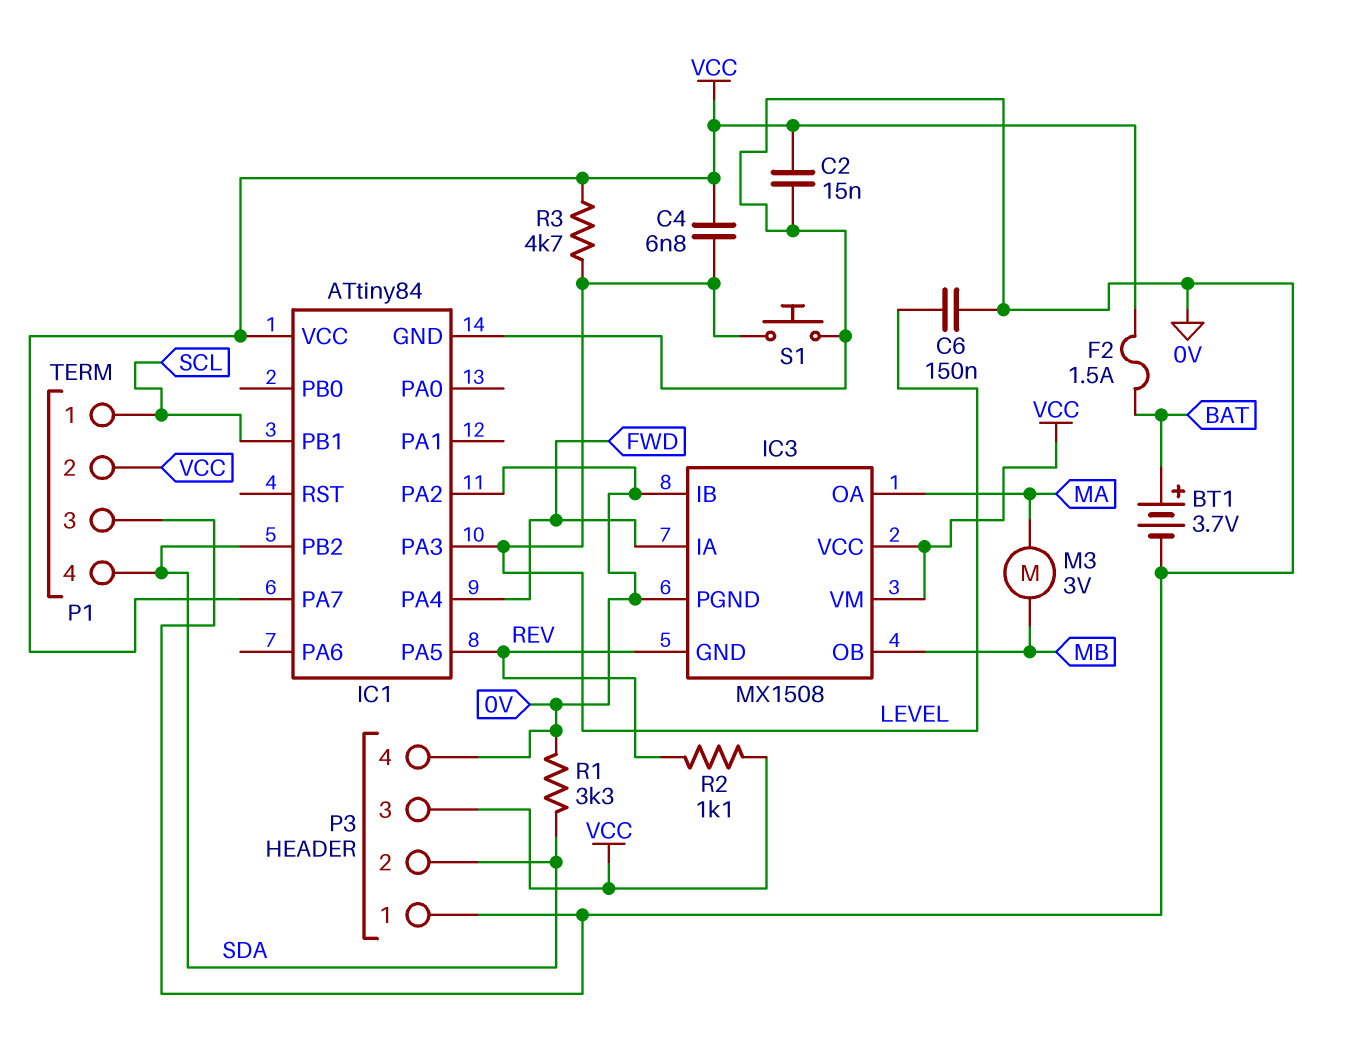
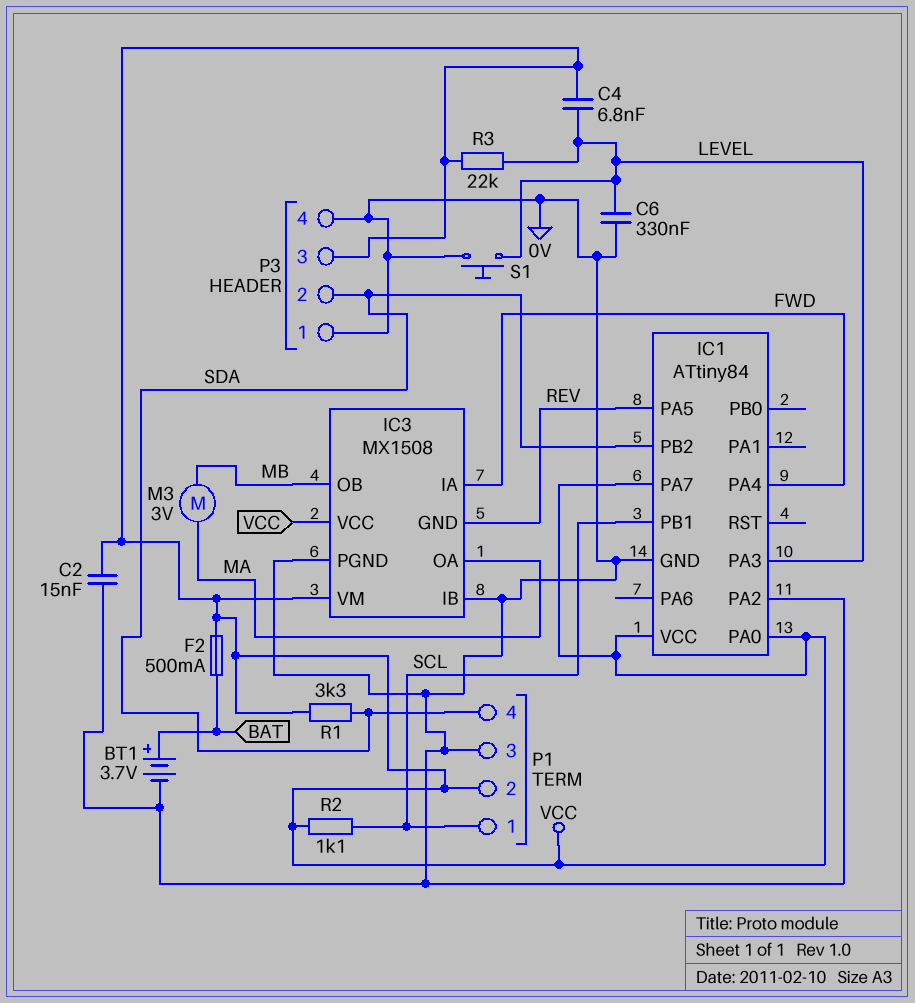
C6: 150nF (0V, LEVEL) -> 330nF (0V, LEVEL)
F2: 1.5A (BAT, VCC) -> 500mA (BAT, VCC)
IC1 pin PA0: none -> VCC
R1: 3.3k (0V, SDA) -> 3.3k (SDA, VCC)
R2: 1.1k (REV, VCC) -> 1.1k (SCL, VCC)
R3: 4.7k (LEVEL, VCC) -> 22k (LEVEL, VCC)

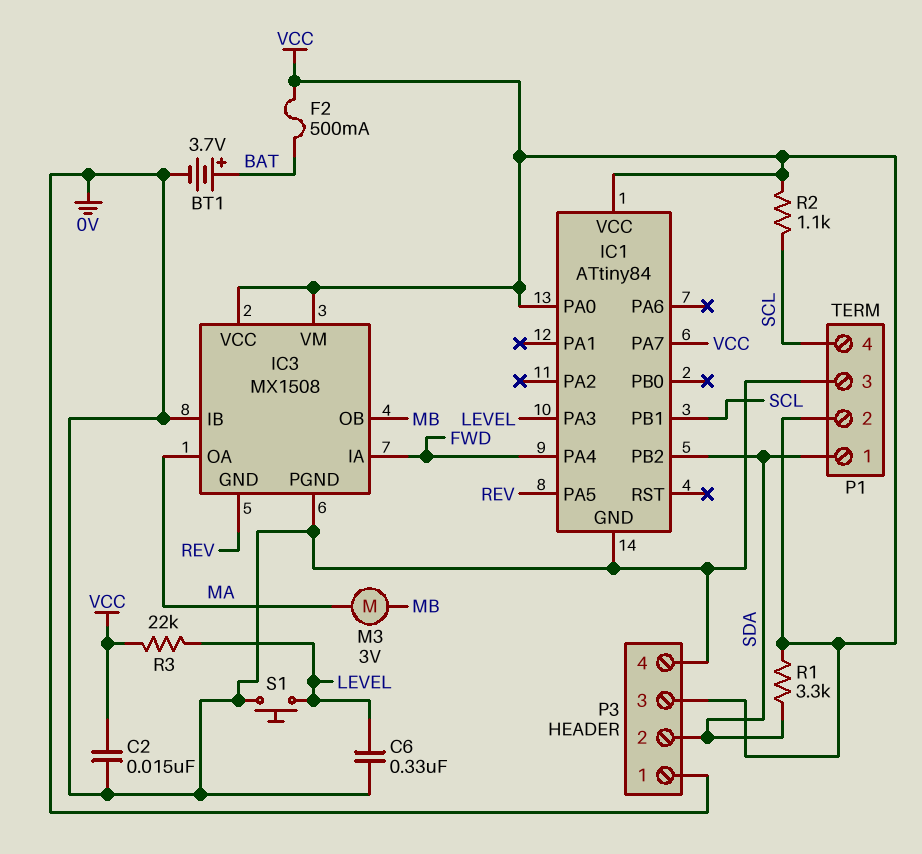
C4: 6.8nF (LEVEL, VCC) -> none
IC1 pin PA2: 0V -> none
P1 pin 1: SCL -> SDA
P1 pin 4: SDA -> SCL

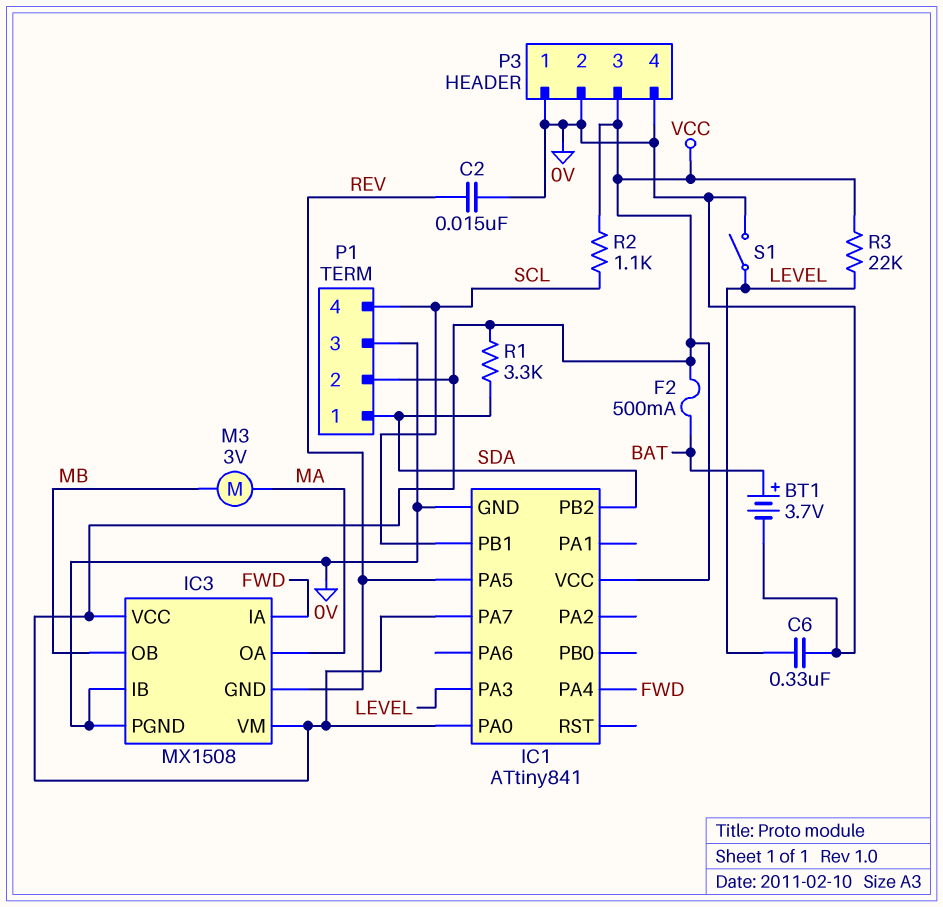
C2: 15nF (0V, VCC) -> 15nF (0V, REV)
IC1: ATtiny84 -> ATtiny841
P3 pin 2: SDA -> 0V
S1: button (0V, LEVEL) -> switch (0V, LEVEL)

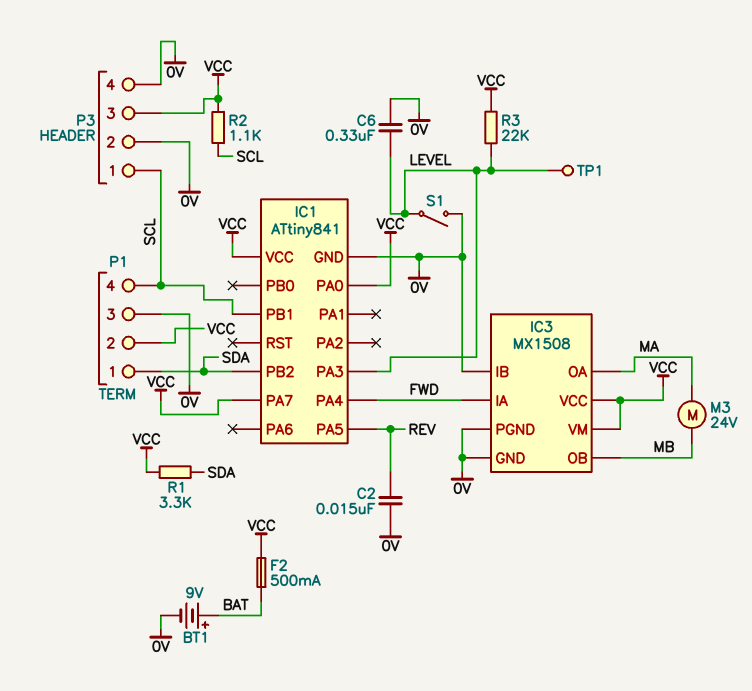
BT1: 3.7V (plus BAT, minus 0V) -> 9V (plus BAT, minus 0V)
IC3 pin GND: REV -> 0V
M3: motor 3V (MA, MB) -> motor 24V (MA, MB)
P3 pin 1: 0V -> SCL
TP1: none -> test point (LEVEL)

